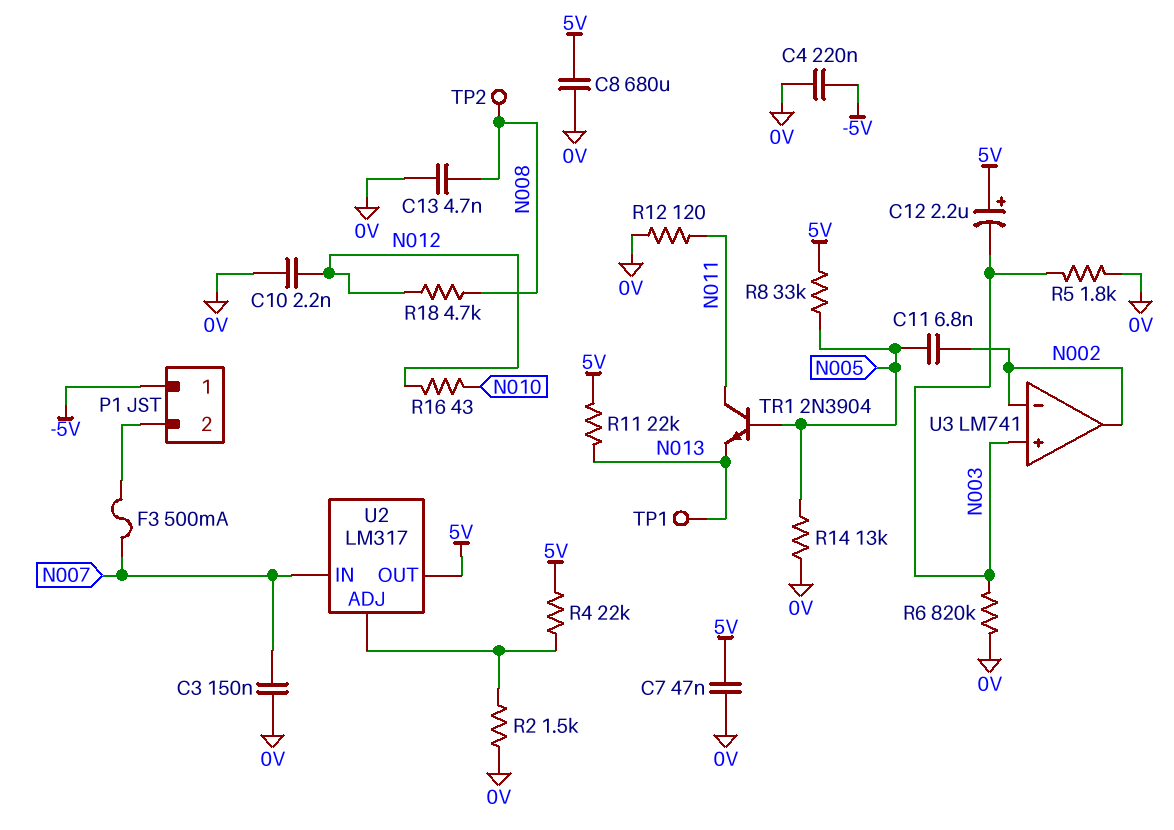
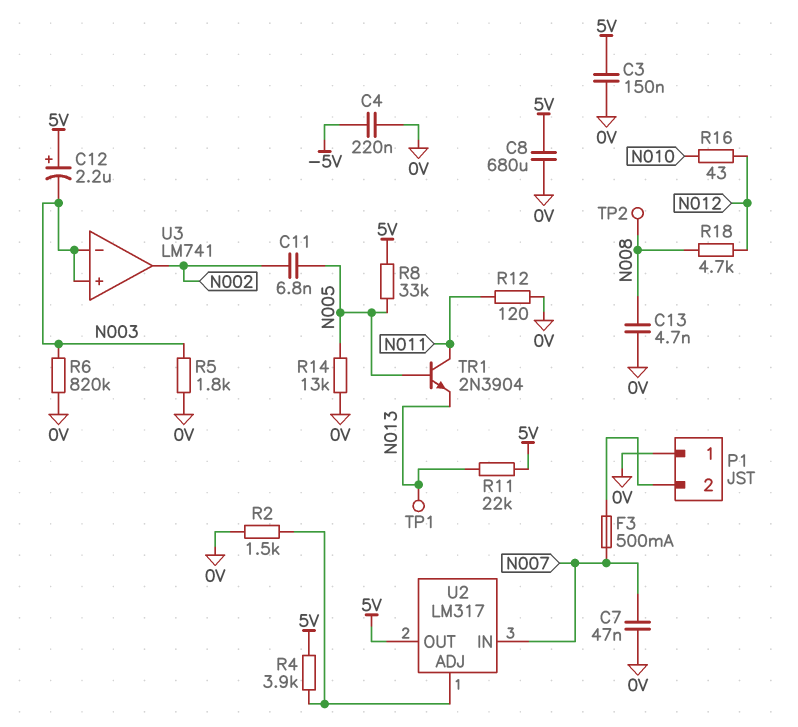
C3: 150nF (0V, N007) -> 150nF (0V, 5V)
C7: 47nF (0V, 5V) -> 47nF (0V, N007)
C10: 2.2nF (0V, N012) -> none
P1 pin 1: -5V -> 0V
R4: 22k (5V, U2/ADJ) -> 3.9k (5V, U2/ADJ)
U3 pin in-: N002 -> N003

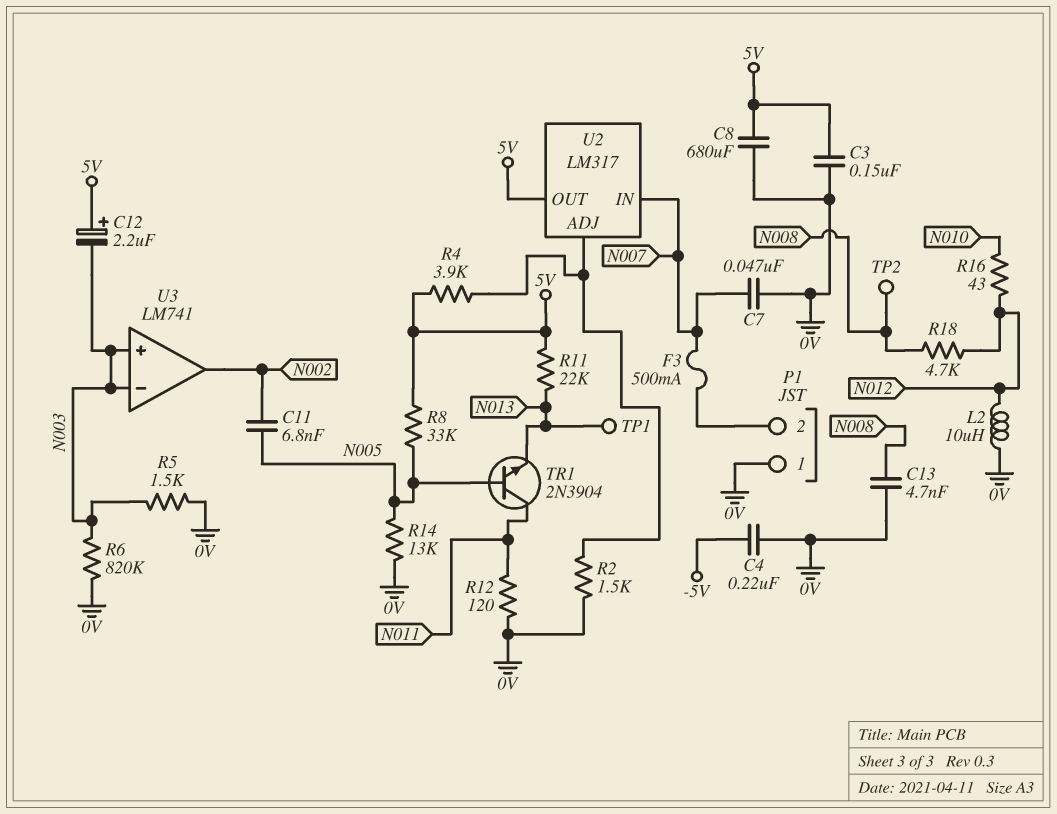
L2: none -> 10uH (0V, N012)
R5: 1.8k (0V, N003) -> 1.5k (0V, N003)

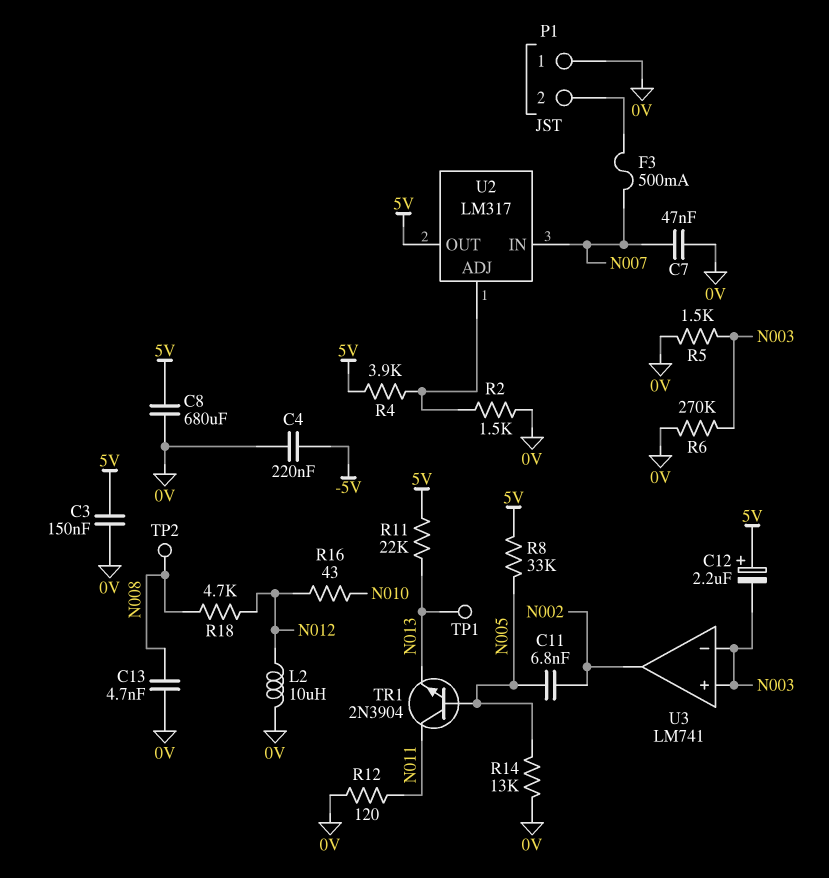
R6: 820k (0V, N003) -> 270k (0V, N003)

